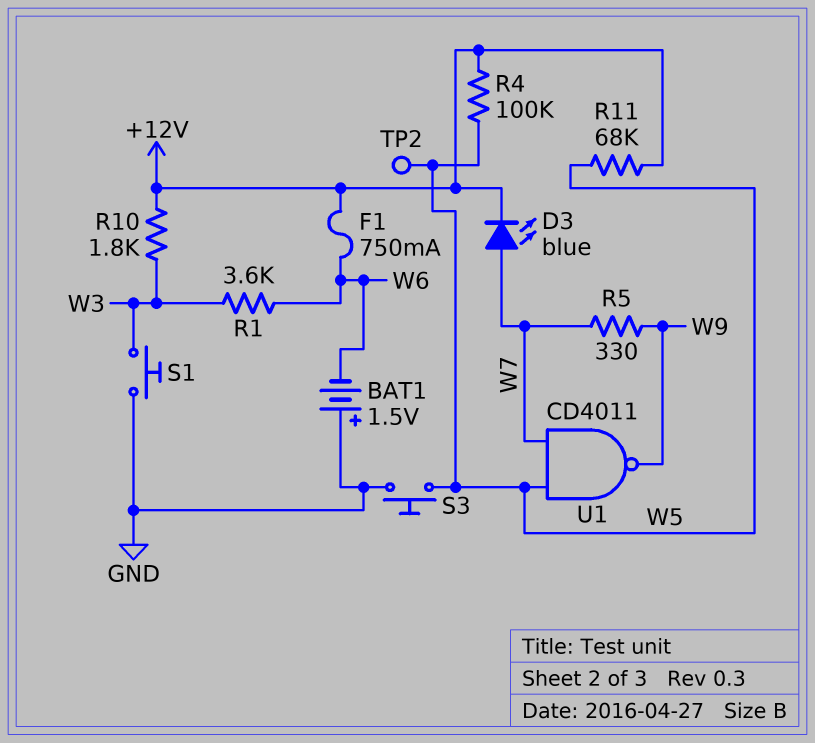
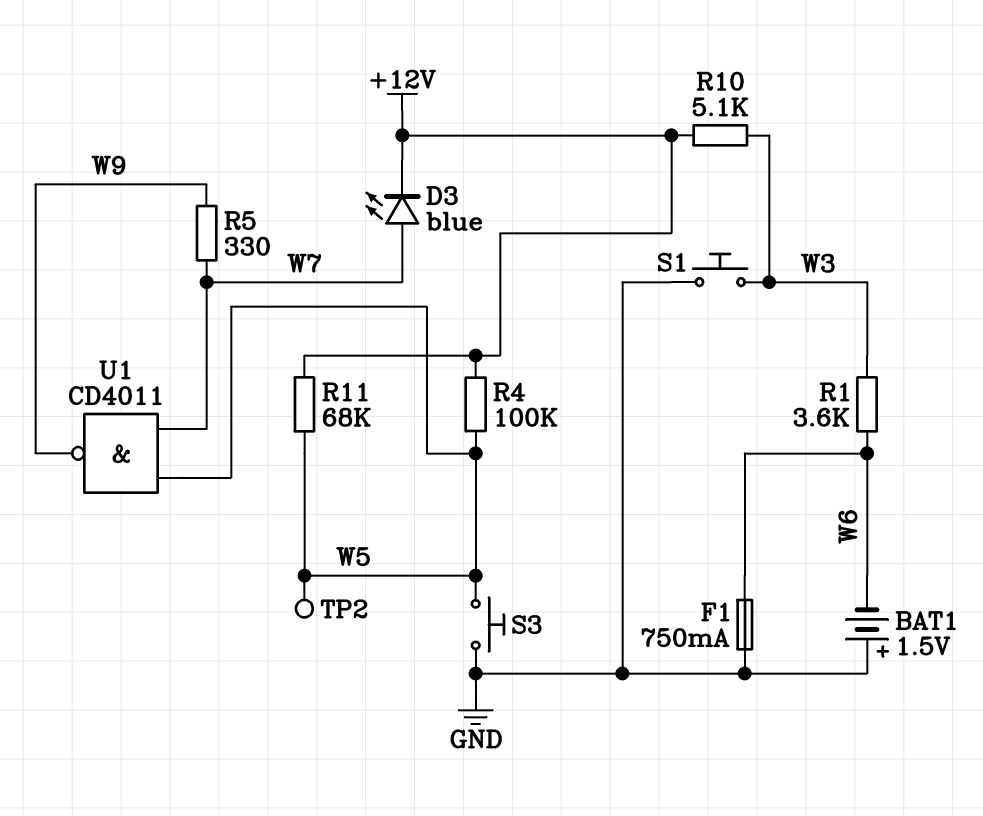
F1: 750mA (+12V, W6) -> 750mA (GND, W6)
R10: 1.8k (+12V, W3) -> 5.1k (+12V, W3)

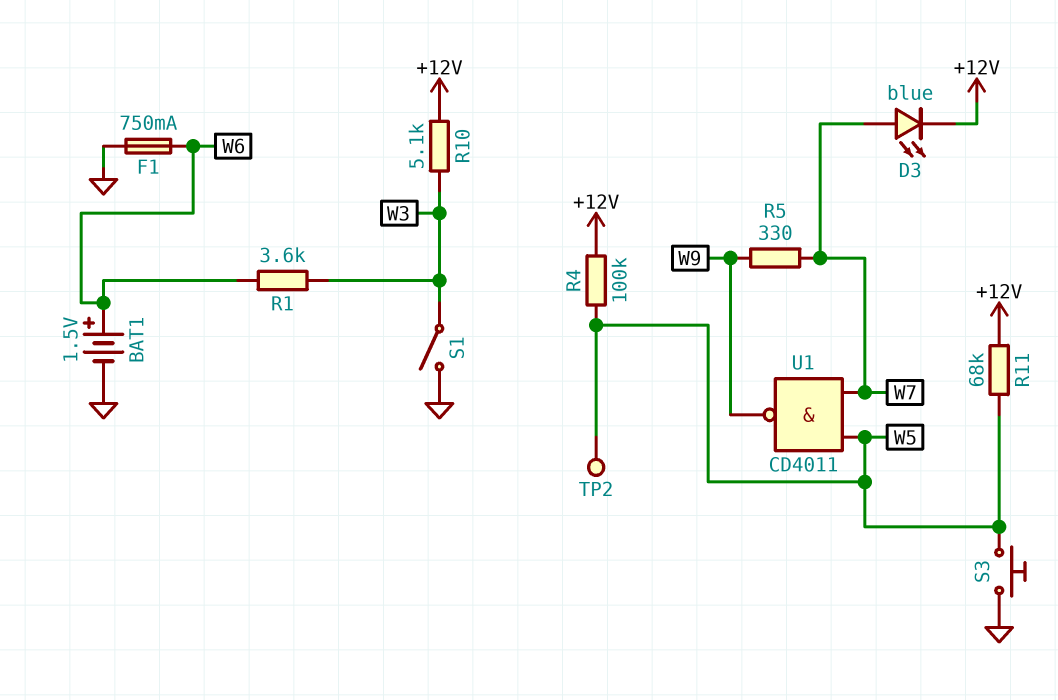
BAT1: 1.5V (plus GND, minus W6) -> 1.5V (plus W6, minus GND)
S1: button (GND, W3) -> switch (GND, W3)

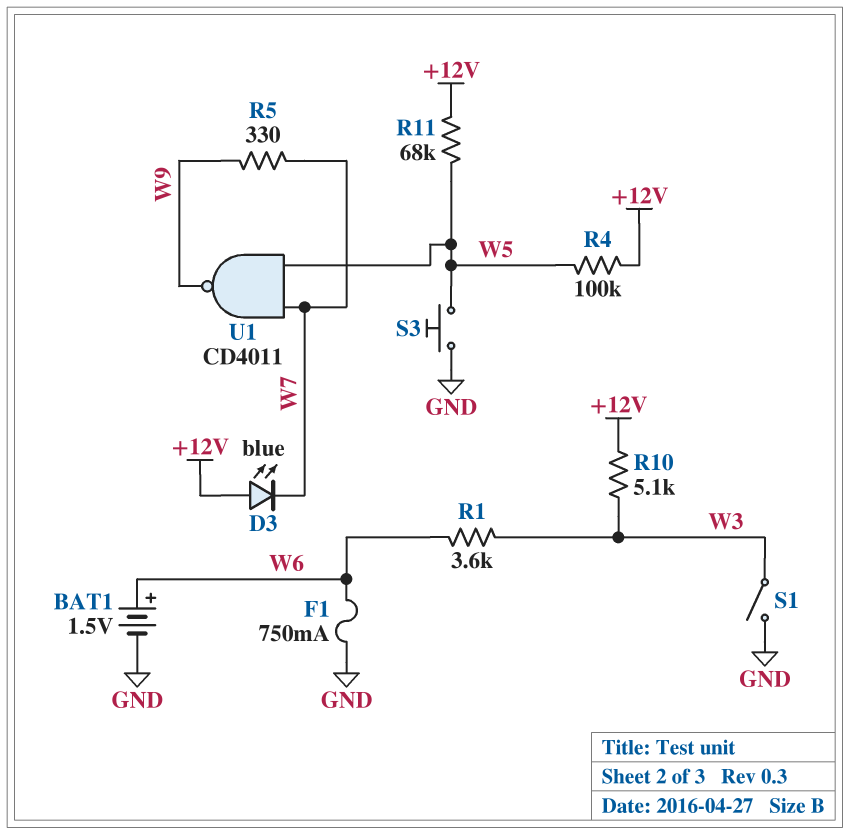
D3: LED blue (A W7, K +12V) -> LED blue (A +12V, K W7)
TP2: test point (W5) -> none

